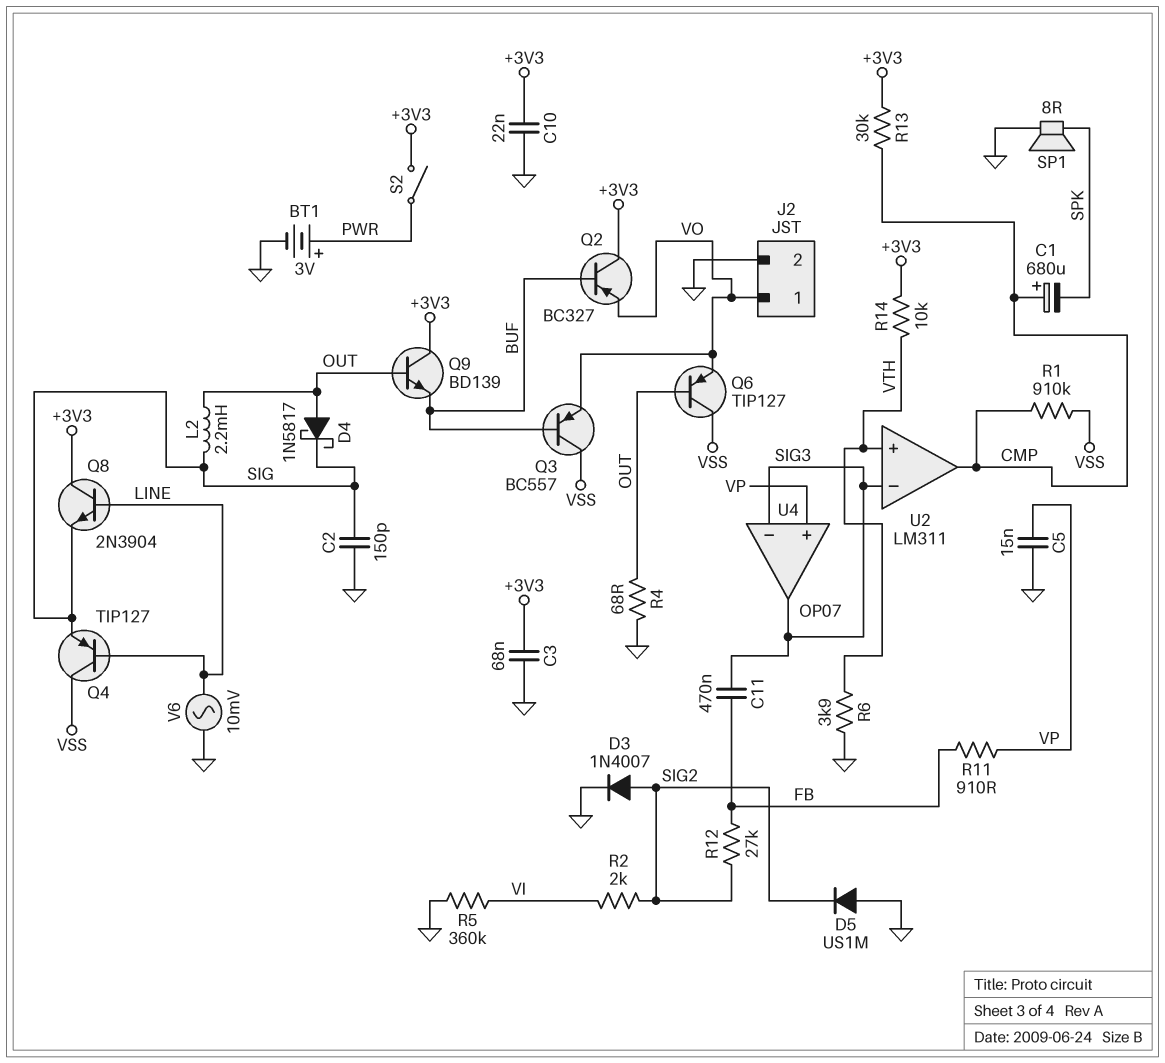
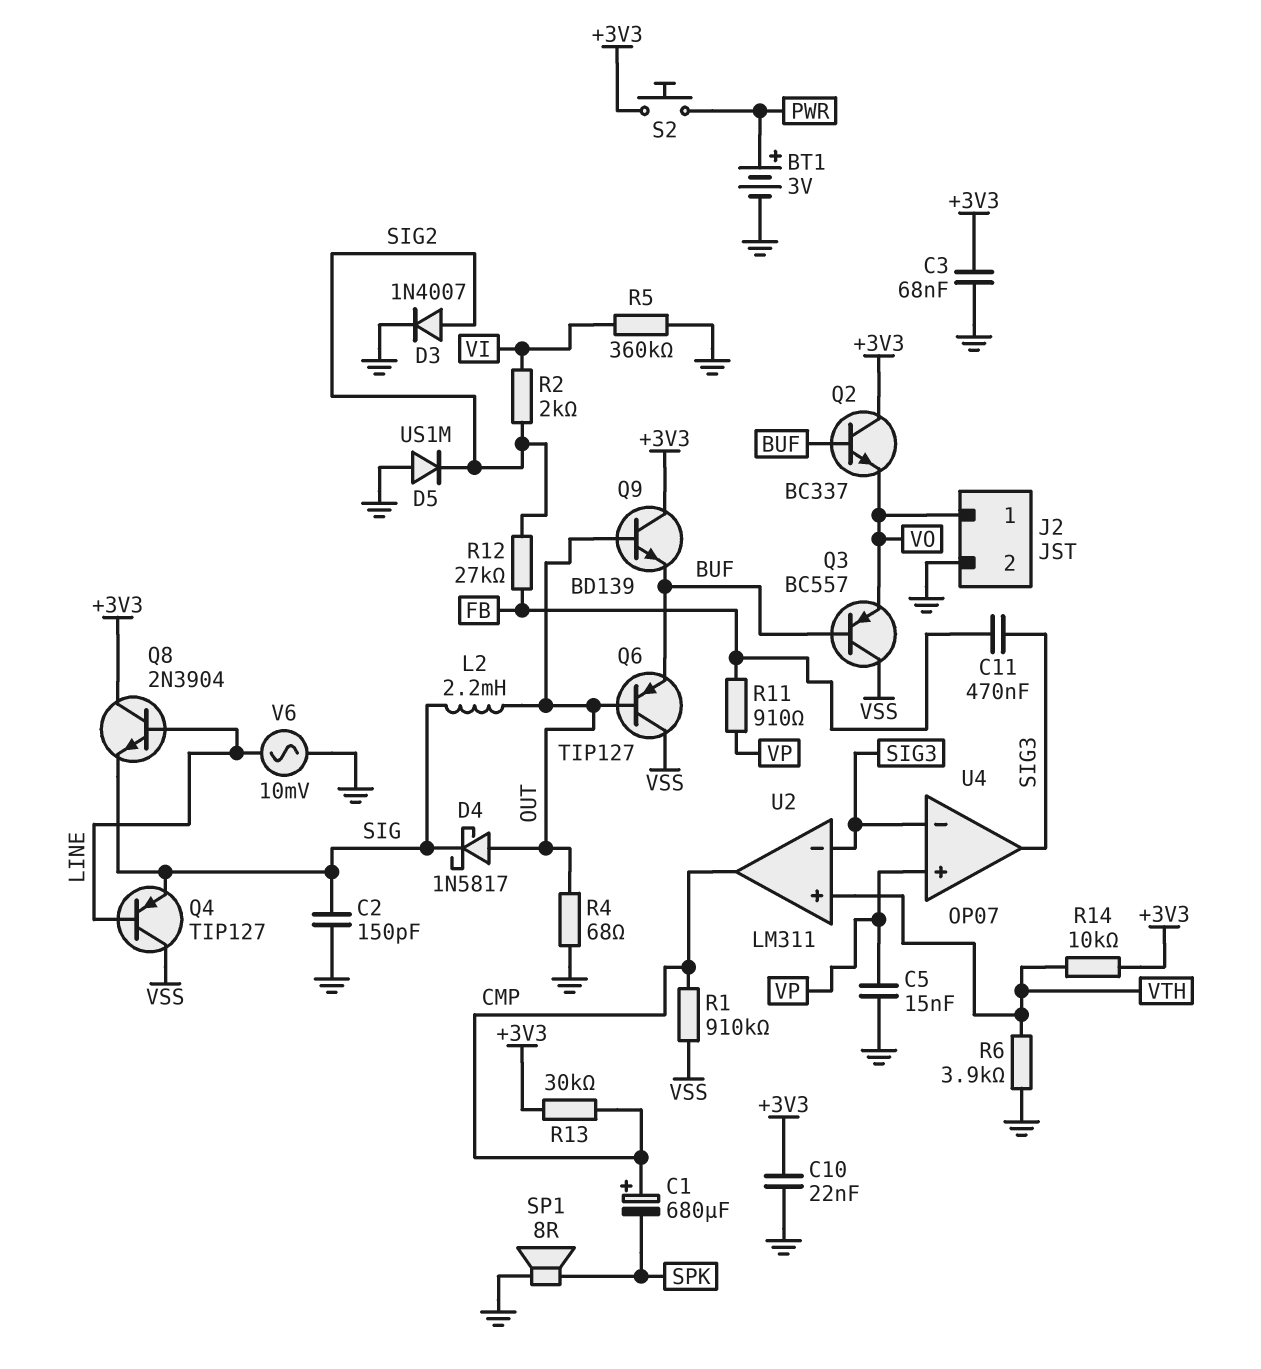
Q2: PNP BC327 (B BUF, C +3V3, E VO) -> NPN BC337 (B BUF, C +3V3, E VO)
Q6: PNP TIP127 (B OUT, C VSS, E VO) -> PNP TIP127 (B OUT, C VSS, E BUF)
S2: switch (+3V3, PWR) -> button (+3V3, PWR)

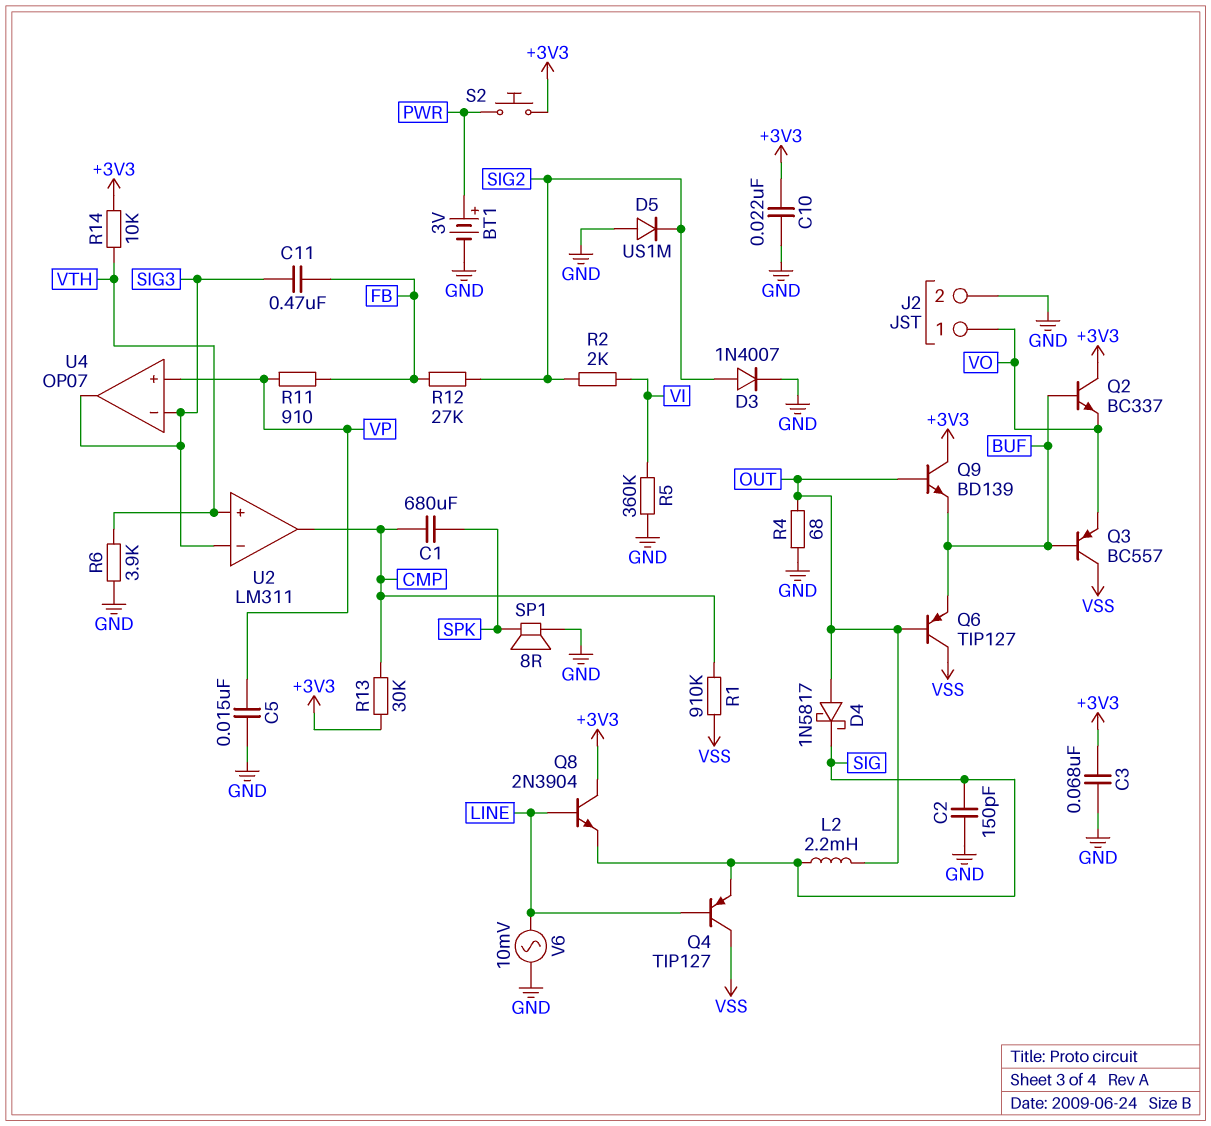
C1: 680uF (plus CMP, minus SPK) -> 680uF (CMP, SPK)

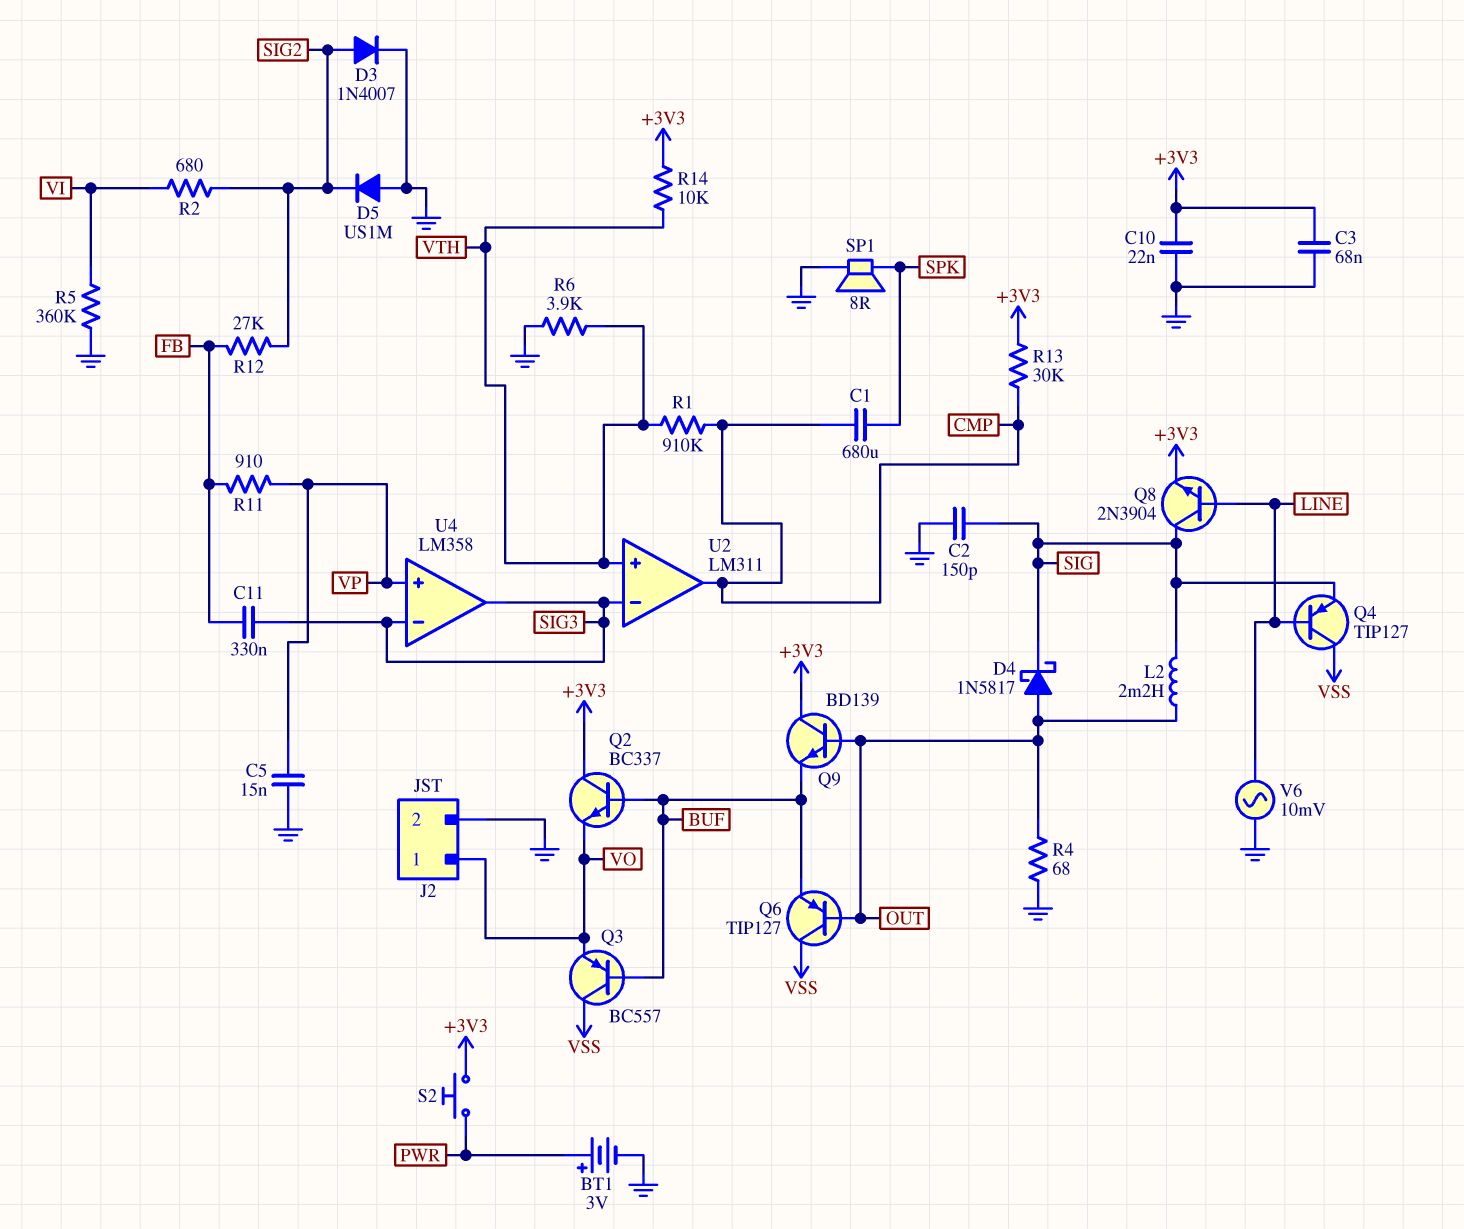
C11: 470nF (FB, SIG3) -> 330nF (FB, SIG3)
Q8: NPN 2N3904 (B LINE, C +3V3, E SIG) -> NPN 2N3904 (B LINE, C SIG, E +3V3)
R1: 910k (CMP, VSS) -> 910k (CMP, VTH)
R2: 2k (SIG2, VI) -> 680 (SIG2, VI)
U4: OP07 -> LM358

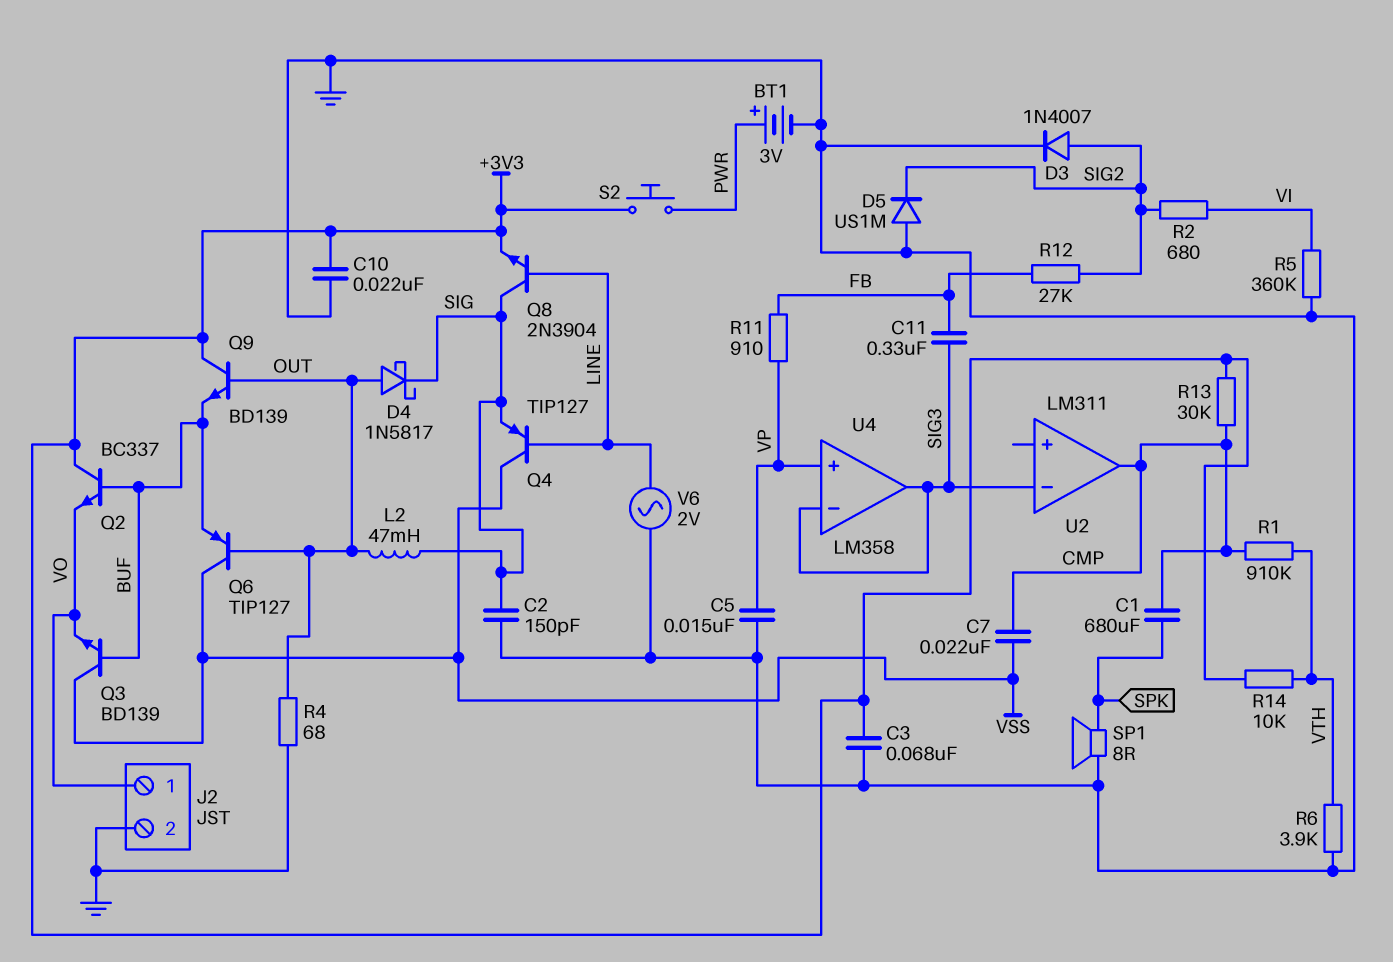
C7: none -> 22nF (CMP, VSS)
L2: 2.2mH (OUT, SIG) -> 47mH (OUT, SIG)
Q3: PNP BC557 (B BUF, C VSS, E VO) -> NPN BD139 (B BUF, C VSS, E VO)
U2 pin in+: VTH -> none
V6: AC 10mV (GND, LINE) -> AC 2V (GND, LINE)

